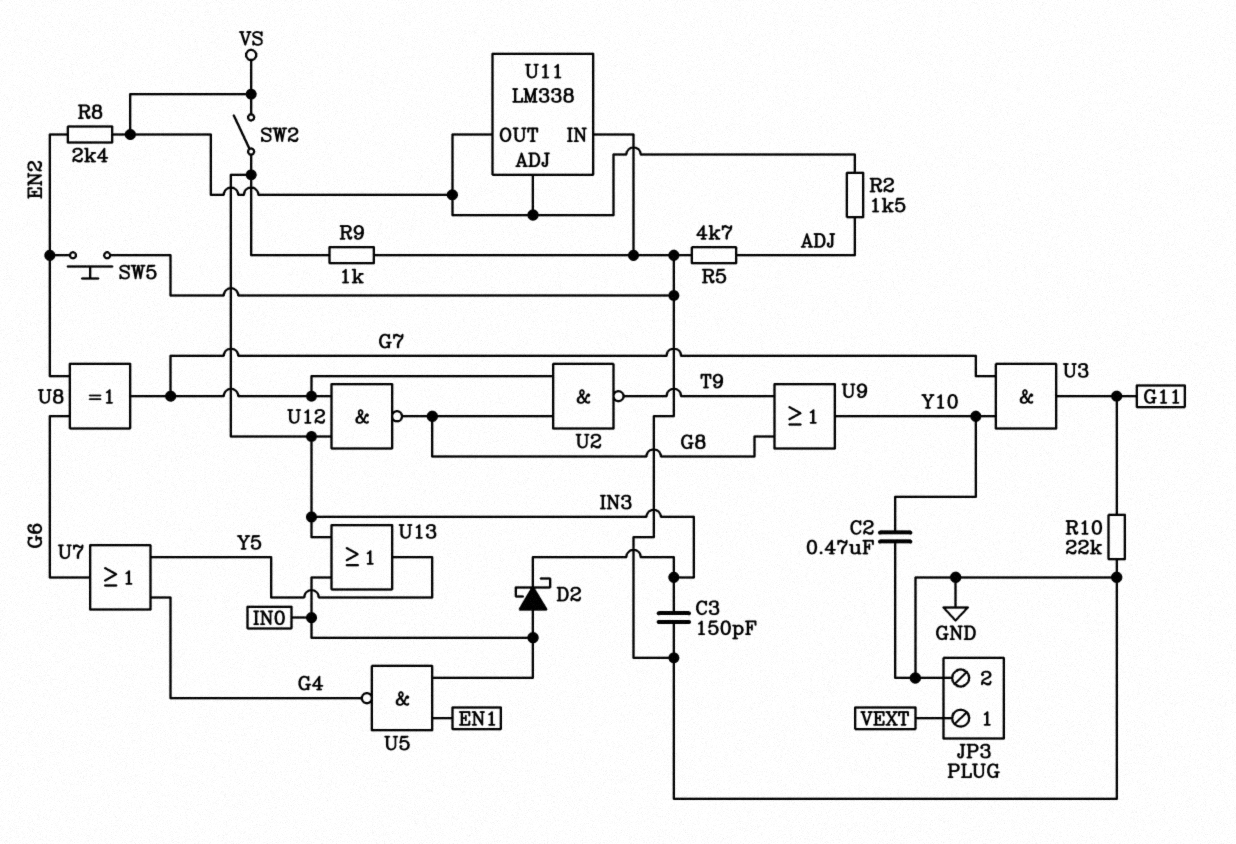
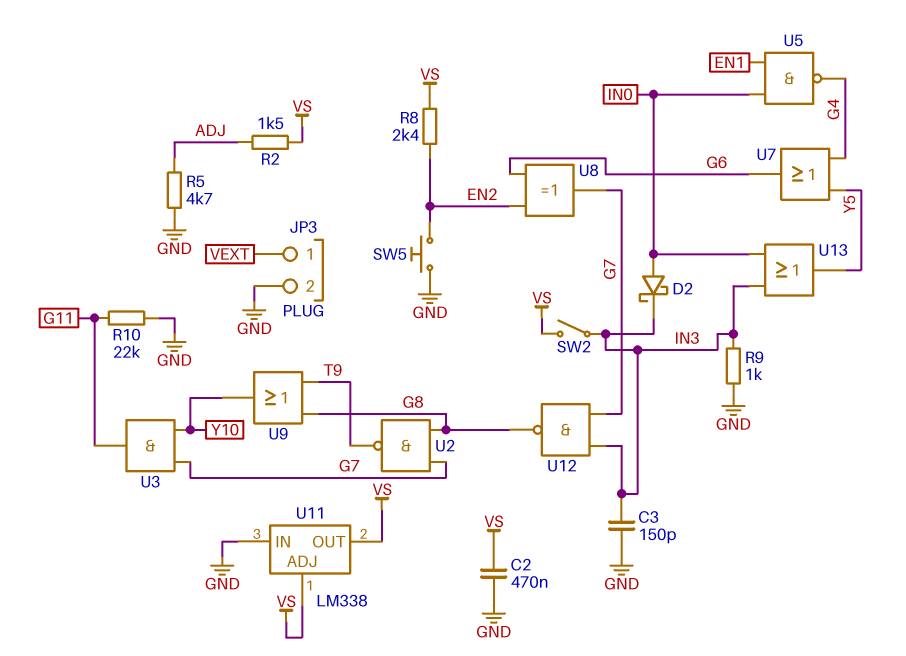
C2: 470nF (GND, Y10) -> 470nF (GND, VS)

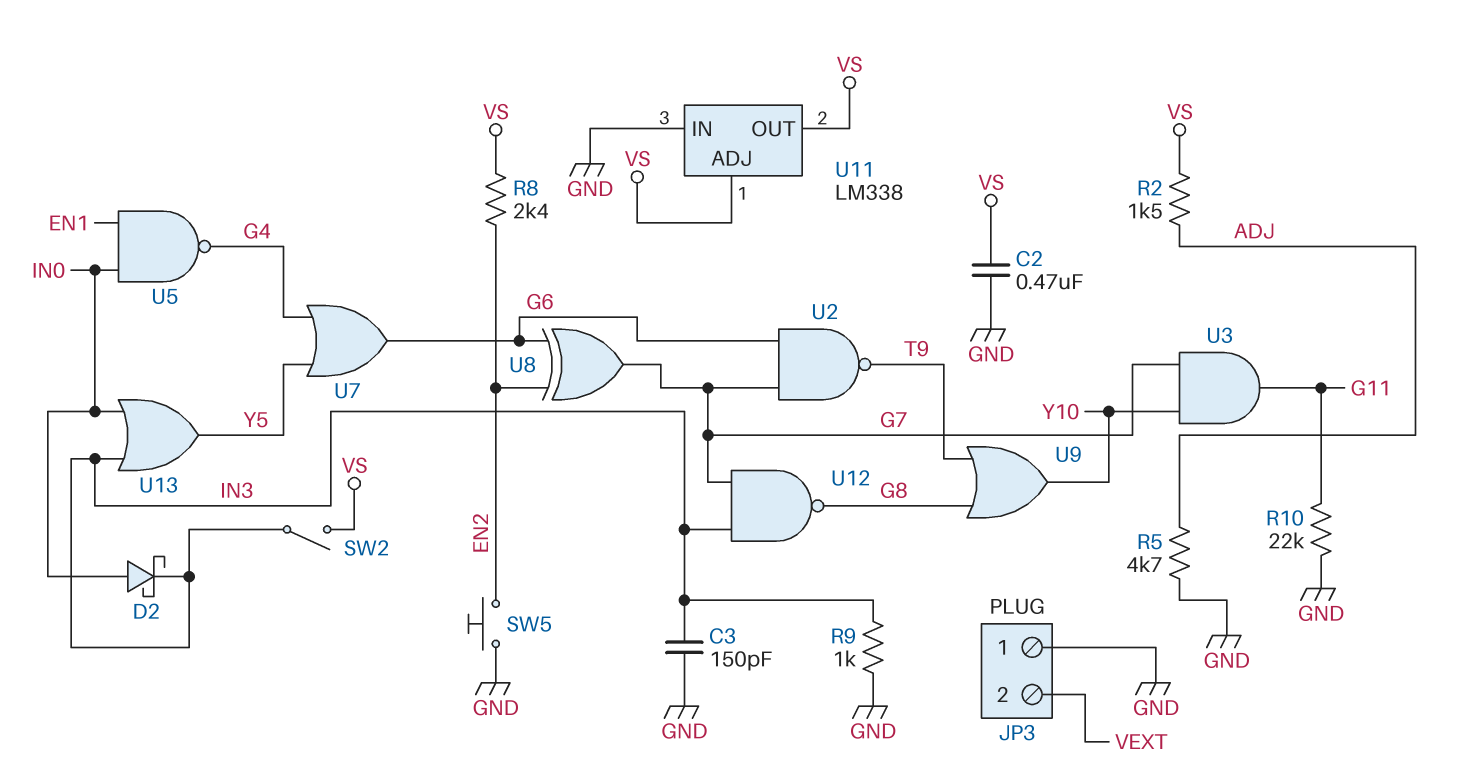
JP3 pin 1: VEXT -> GND
JP3 pin 2: GND -> VEXT
U2: NAND (in G7, in G8, out T9) -> NAND (in G6, in G7, out T9)

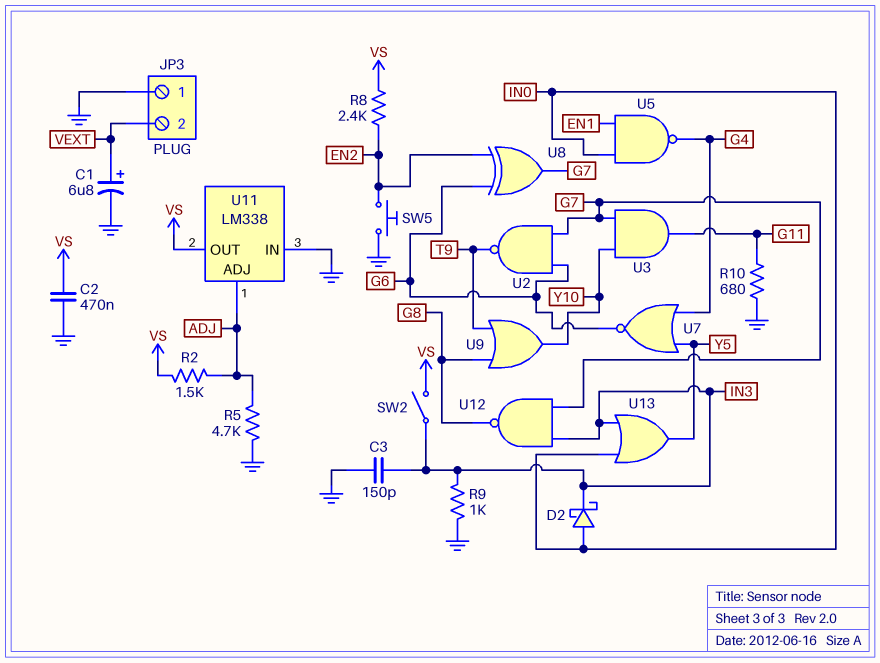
C1: none -> 6.8uF (plus VEXT, minus GND)
R10: 22k (G11, GND) -> 680 (G11, GND)
U7: OR (in G4, in Y5, out G6) -> NOR (in G4, in Y5, out G6)
U11 pin ADJ: VS -> ADJ

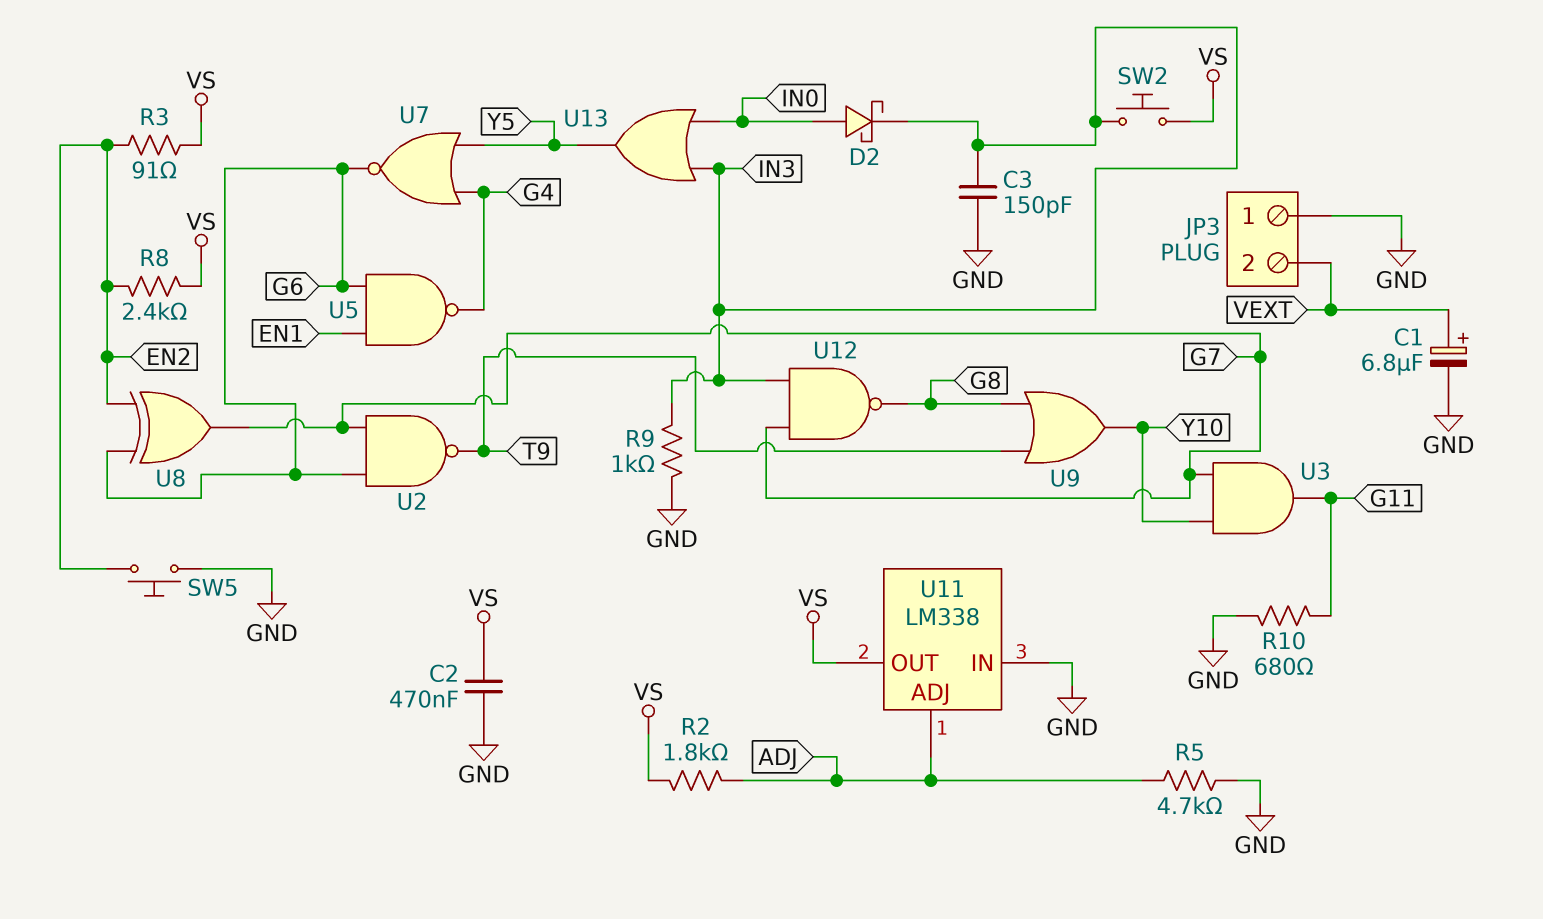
R2: 1.5k (ADJ, VS) -> 1.8k (ADJ, VS)
R3: none -> 91 (EN2, VS)
SW2: switch (IN3, VS) -> button (IN3, VS)
U5: NAND (in EN1, in IN0, out G4) -> NAND (in EN1, in G6, out G4)

